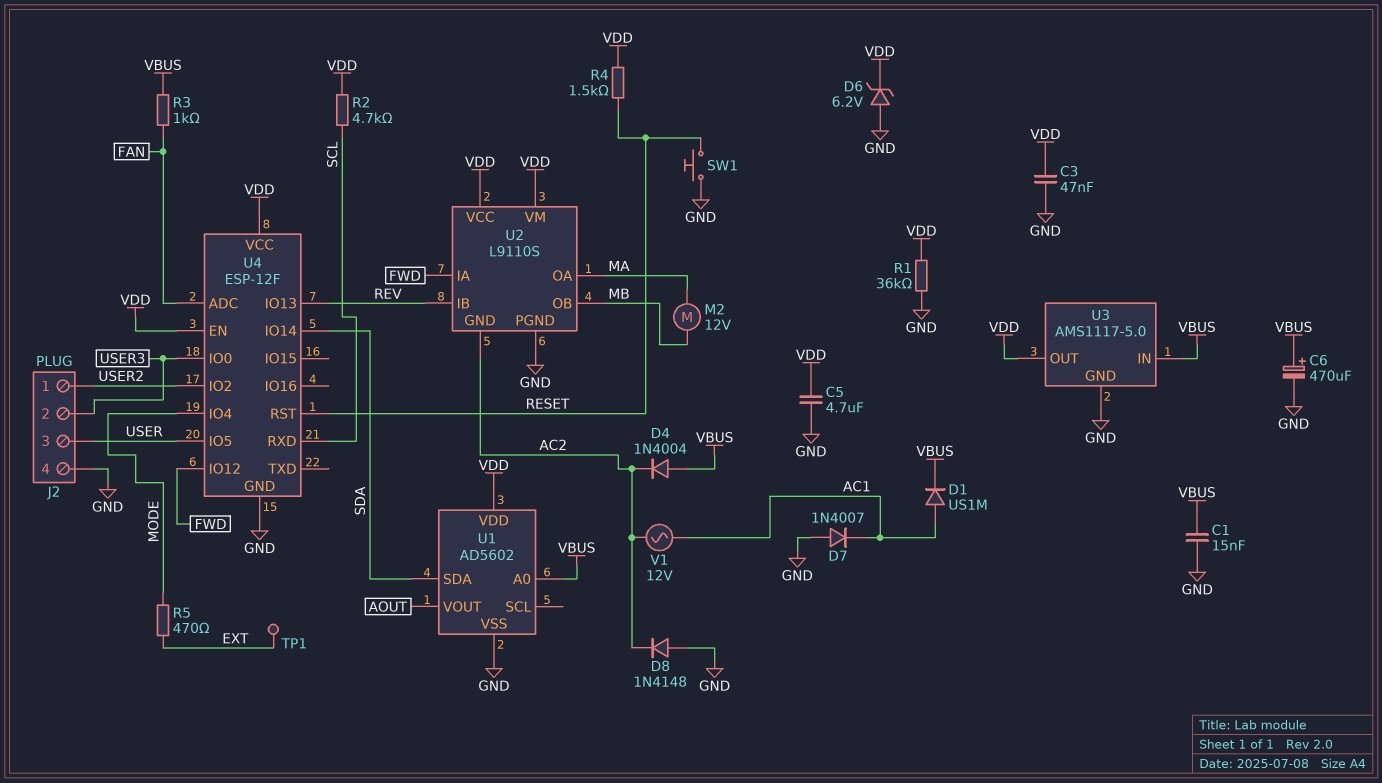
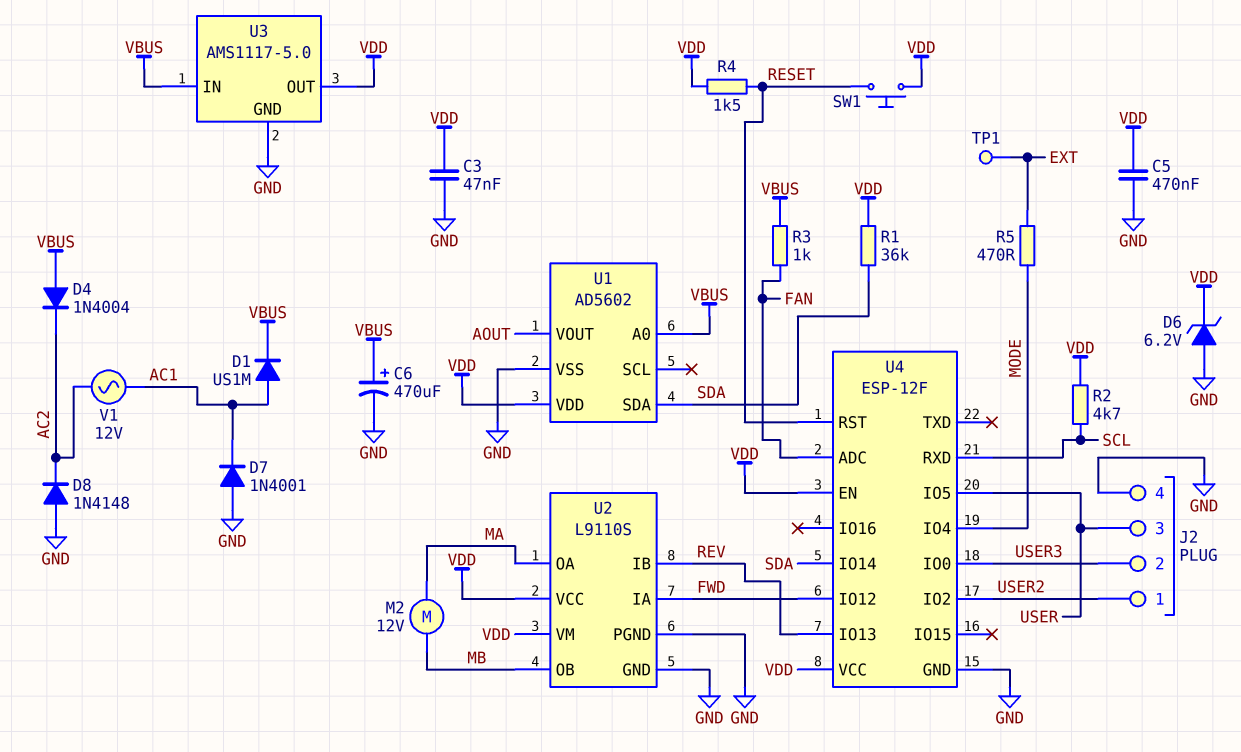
C1: 15nF (GND, VBUS) -> none
C5: 4.7uF (GND, VDD) -> 470nF (GND, VDD)
D7: diode 1N4007 (A GND, K AC1) -> diode 1N4001 (A GND, K AC1)
R1: 36k (GND, VDD) -> 36k (SDA, VDD)
SW1: button (GND, RESET) -> button (RESET, VDD)
U2 pin GND: AC2 -> GND

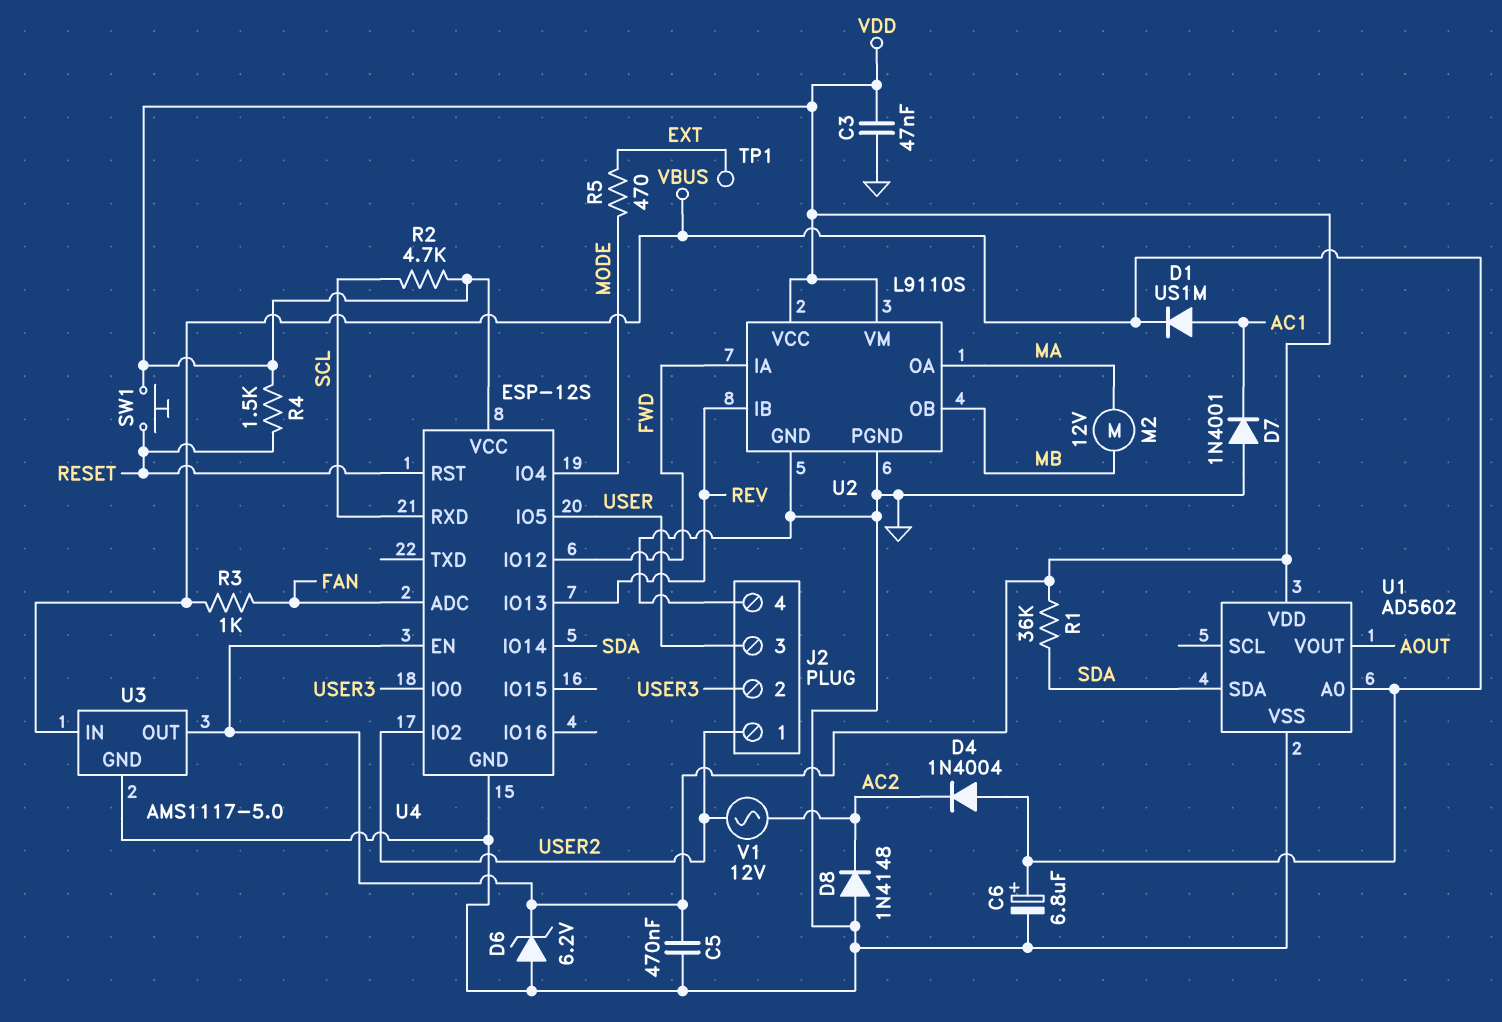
C6: 470uF (plus VBUS, minus GND) -> 6.8uF (plus VBUS, minus GND)
U4: ESP-12F -> ESP-12S
V1: AC 12V (AC1, AC2) -> AC 12V (AC2, USER2)

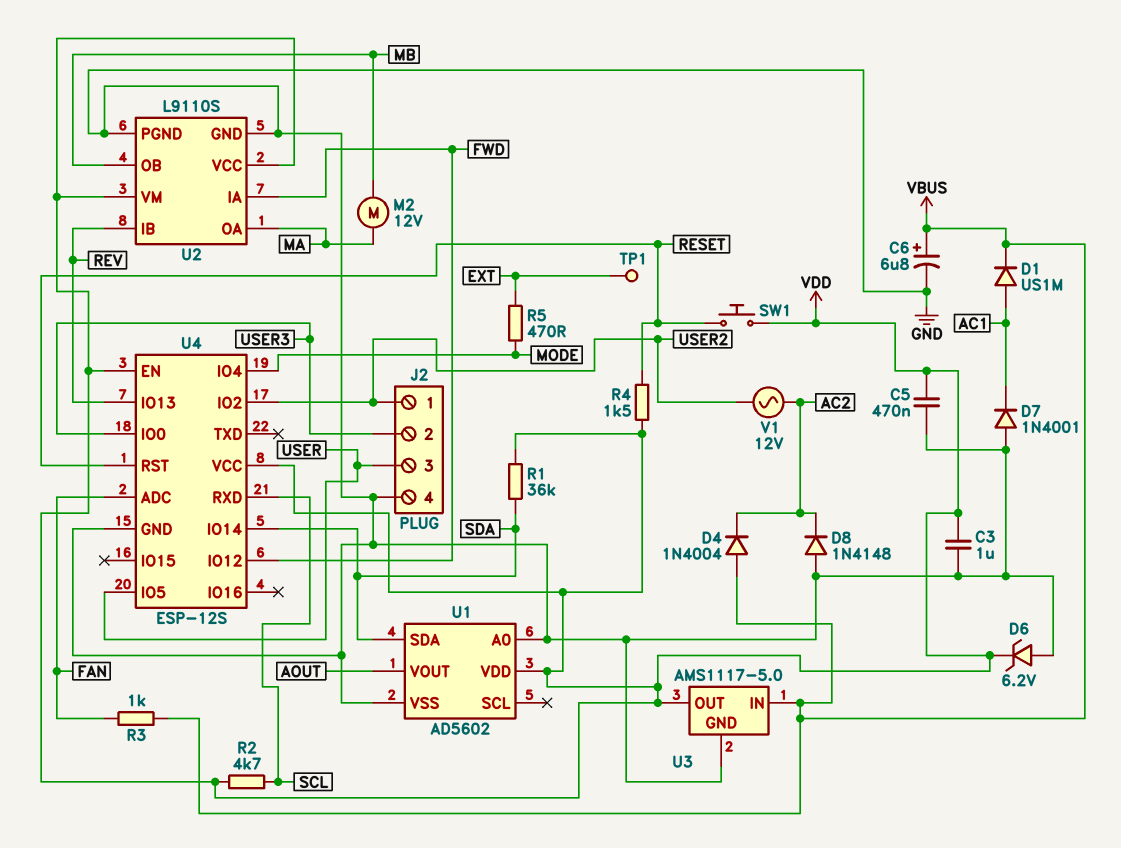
C3: 47nF (GND, VDD) -> 1uF (GND, VDD)
U1 pin A0: VBUS -> GND

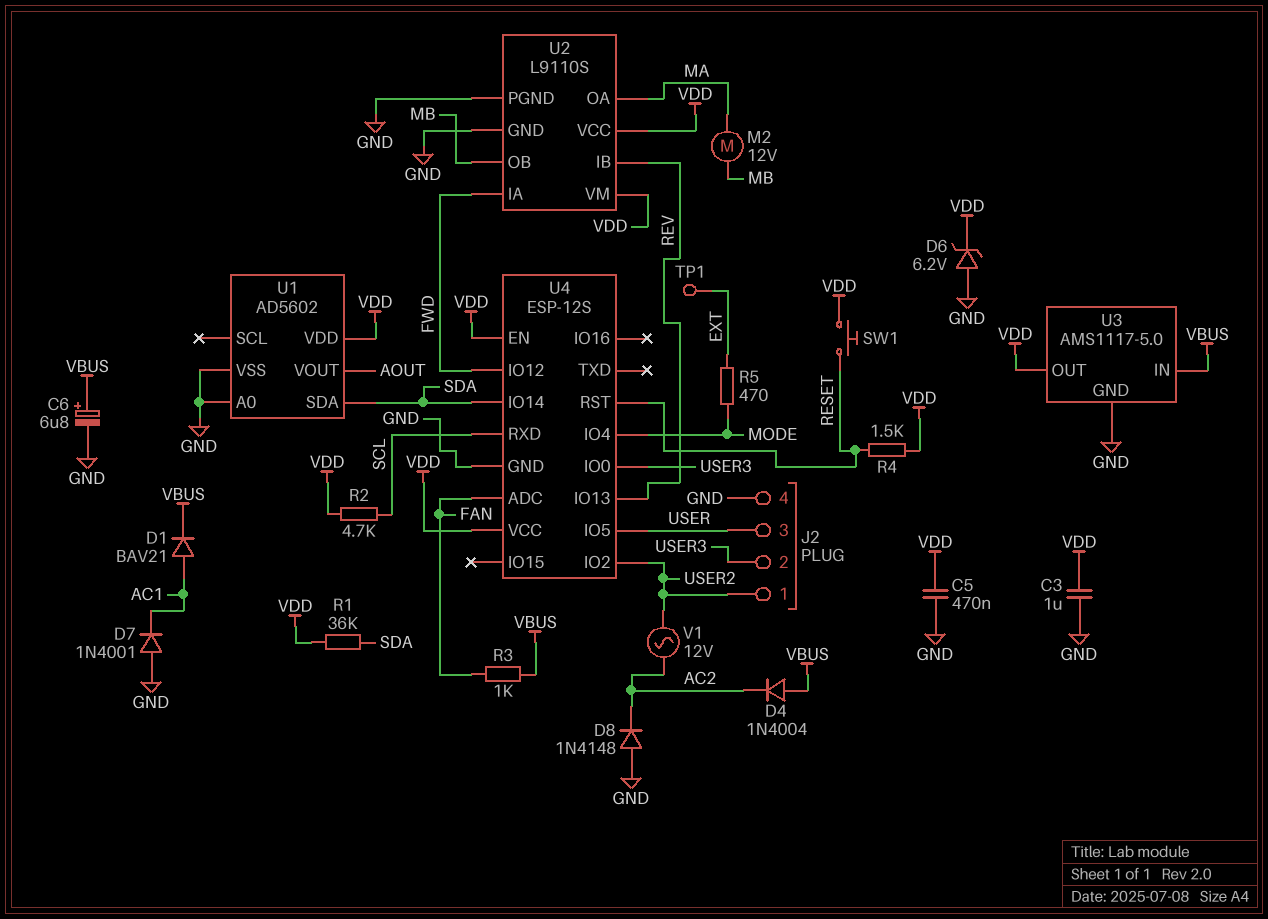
D1: diode US1M (A AC1, K VBUS) -> diode BAV21 (A AC1, K VBUS)

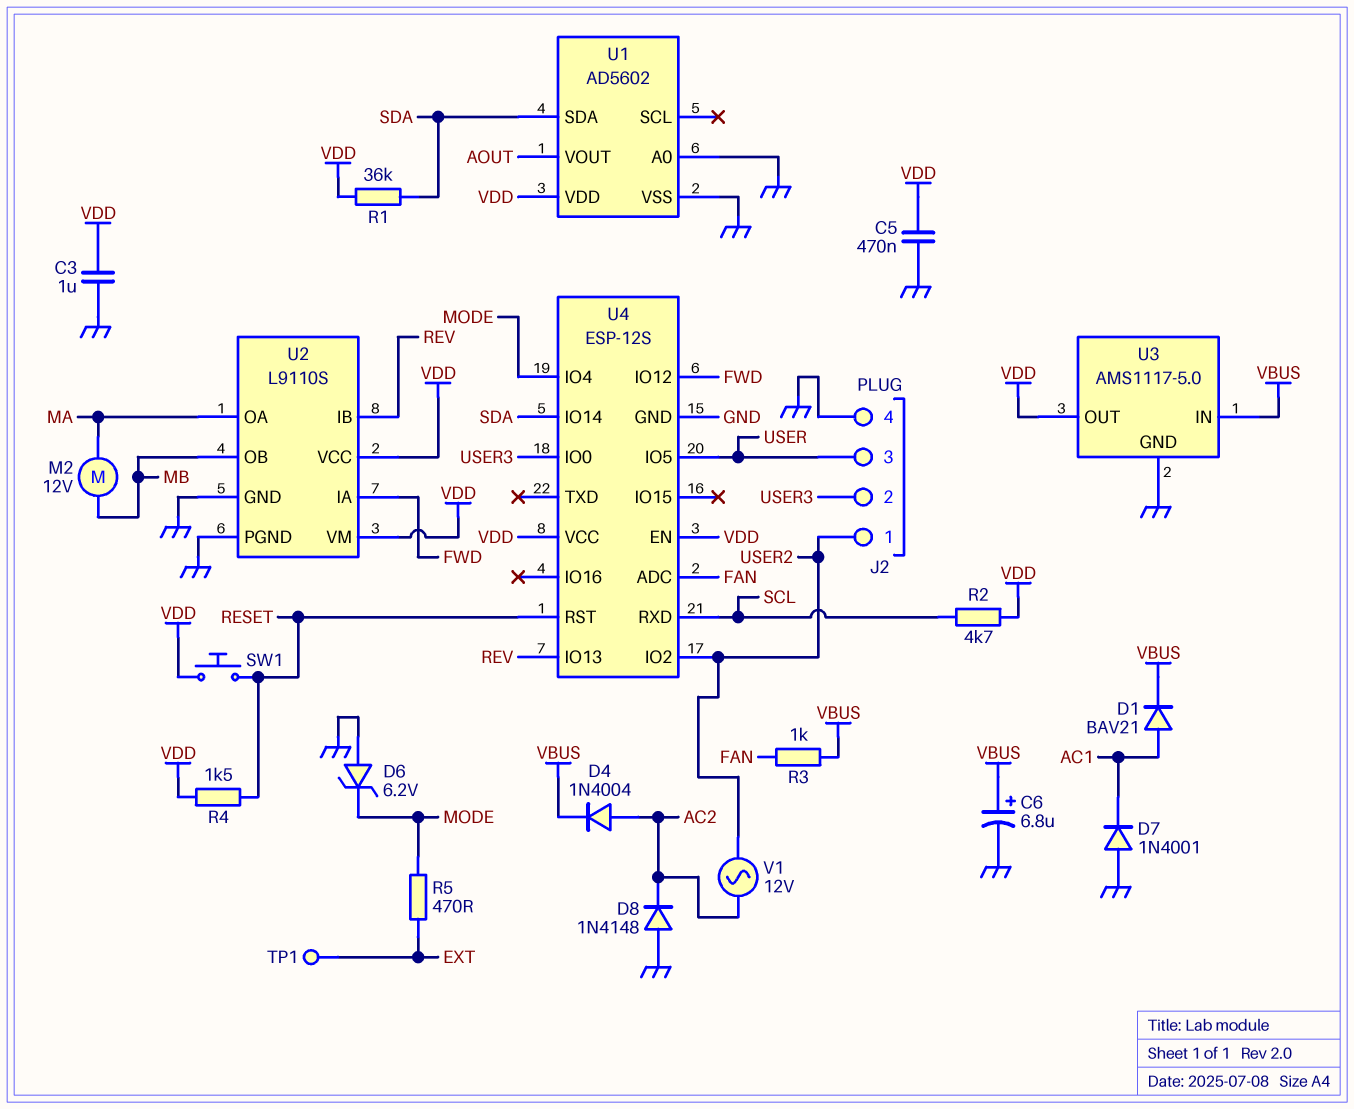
D4: diode 1N4004 (A VBUS, K AC2) -> diode 1N4004 (A AC2, K VBUS)
D6: zener 6.2V (A GND, K VDD) -> zener 6.2V (A GND, K MODE)

